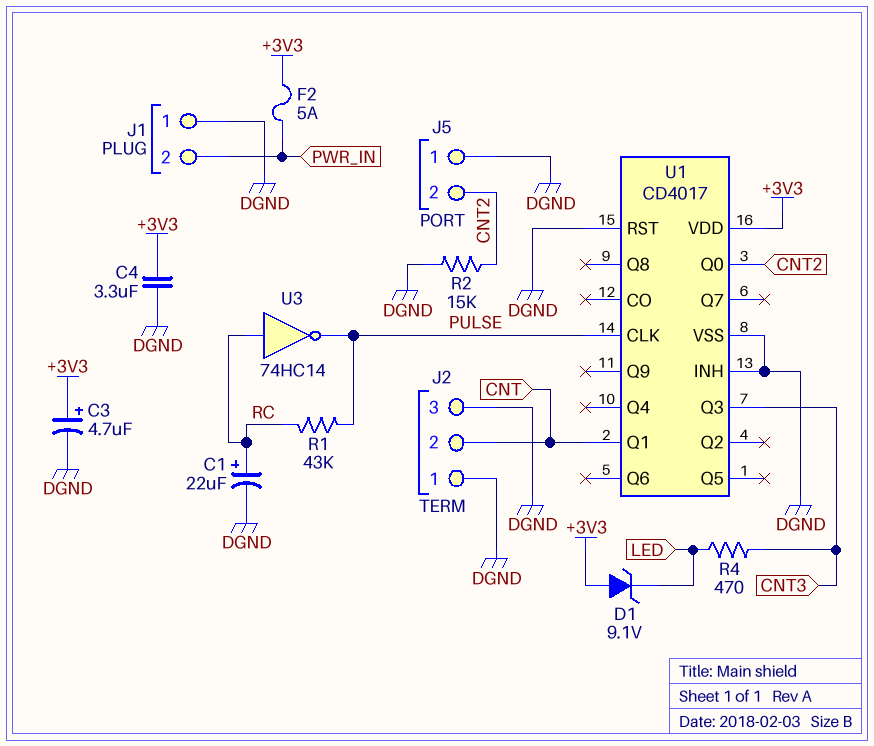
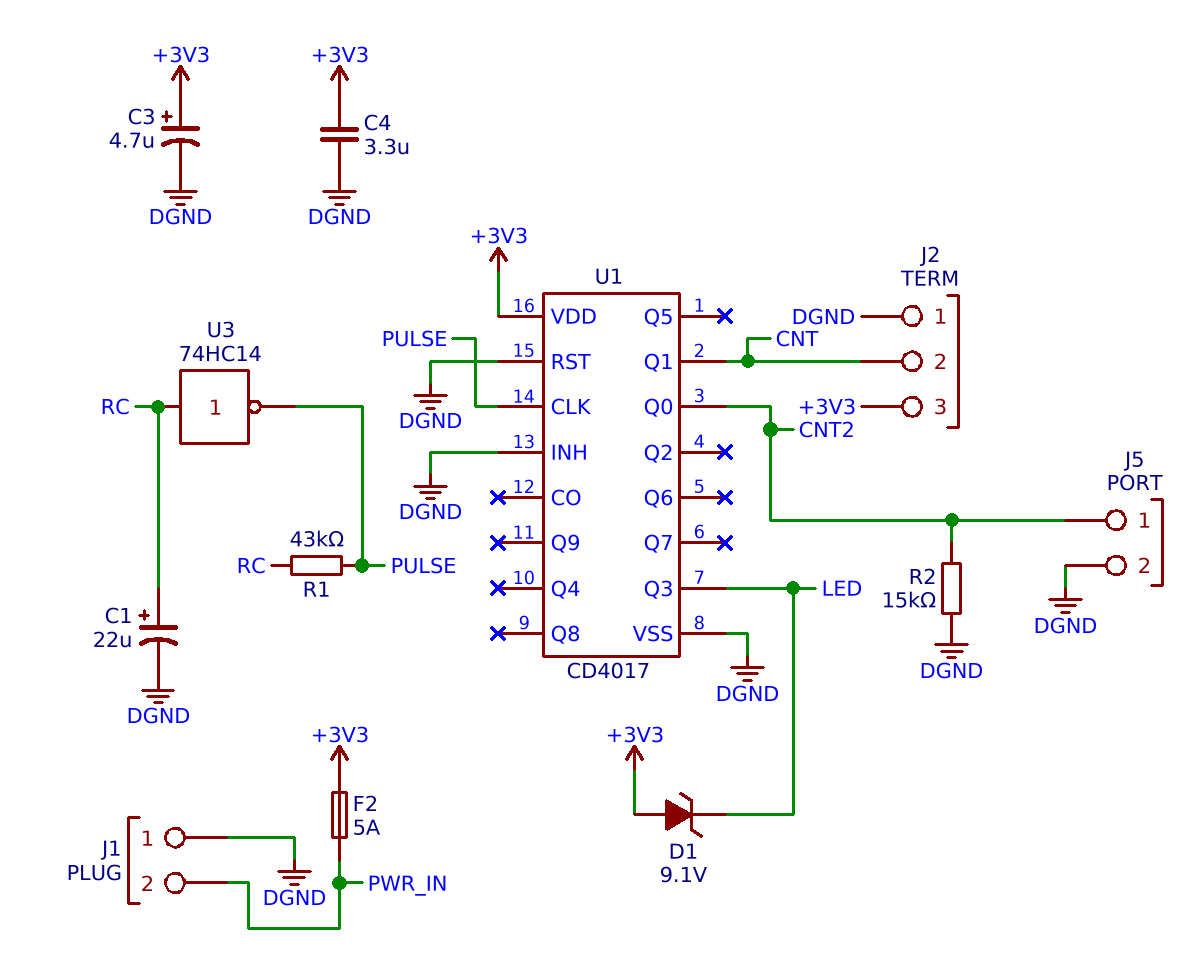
J2 pin 3: DGND -> +3V3
J5 pin 1: DGND -> CNT2
J5 pin 2: CNT2 -> DGND
R4: 470 (CNT3, LED) -> none
U1 pin Q3: CNT3 -> LED

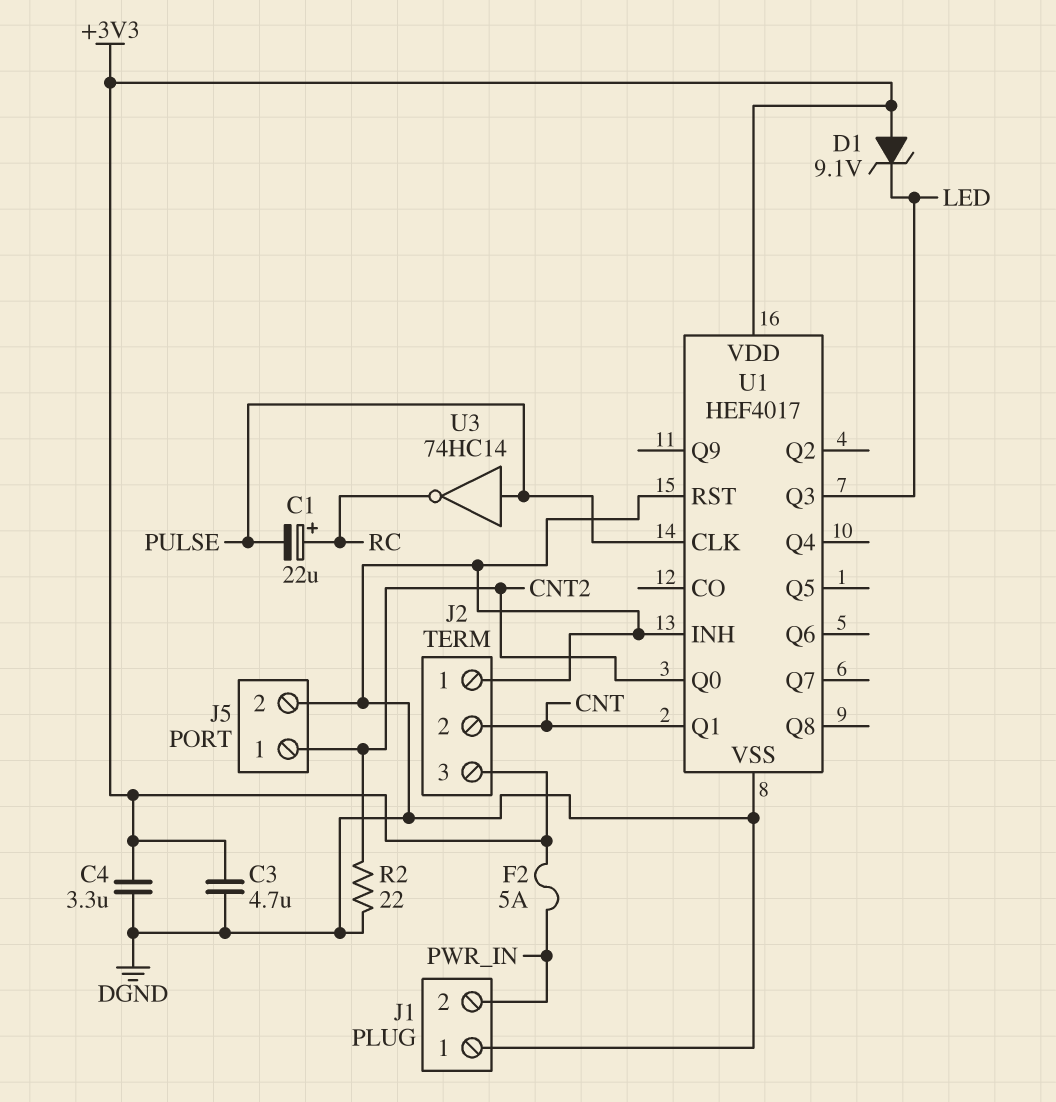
C1: 22uF (plus RC, minus DGND) -> 22uF (plus RC, minus PULSE)
C3: 4.7uF (plus +3V3, minus DGND) -> 4.7uF (+3V3, DGND)
R1: 43k (PULSE, RC) -> none
R2: 15k (CNT2, DGND) -> 22 (CNT2, DGND)
U1: CD4017 -> HEF4017
U3: NOT 74HC14 (in RC, out PULSE) -> NOT 74HC14 (in PULSE, out RC)

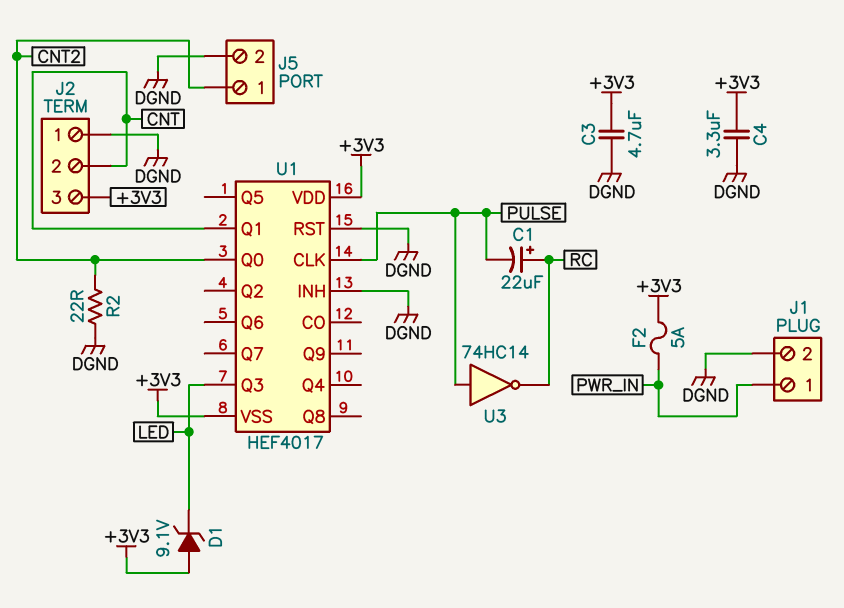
J1 pin 1: DGND -> PWR_IN
J1 pin 2: PWR_IN -> DGND
U1 pin VSS: DGND -> +3V3

